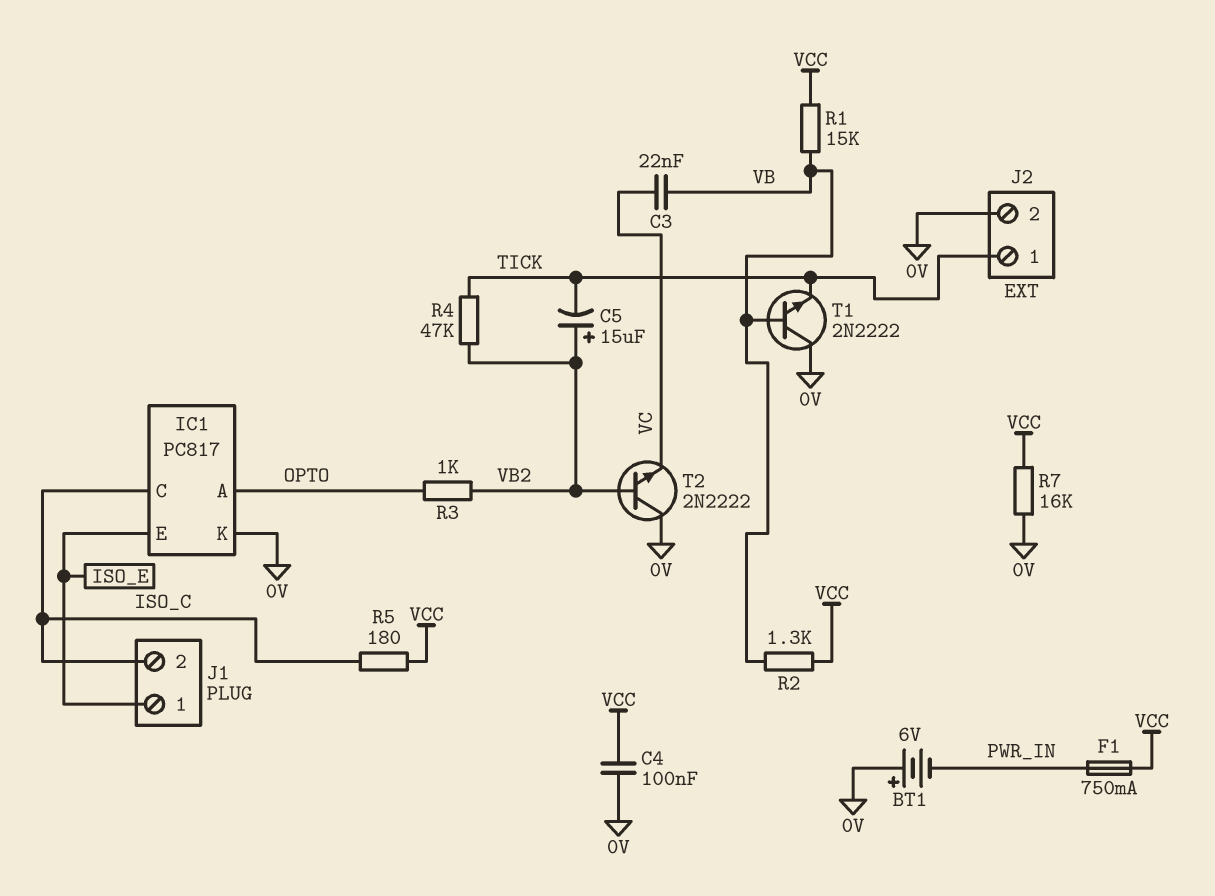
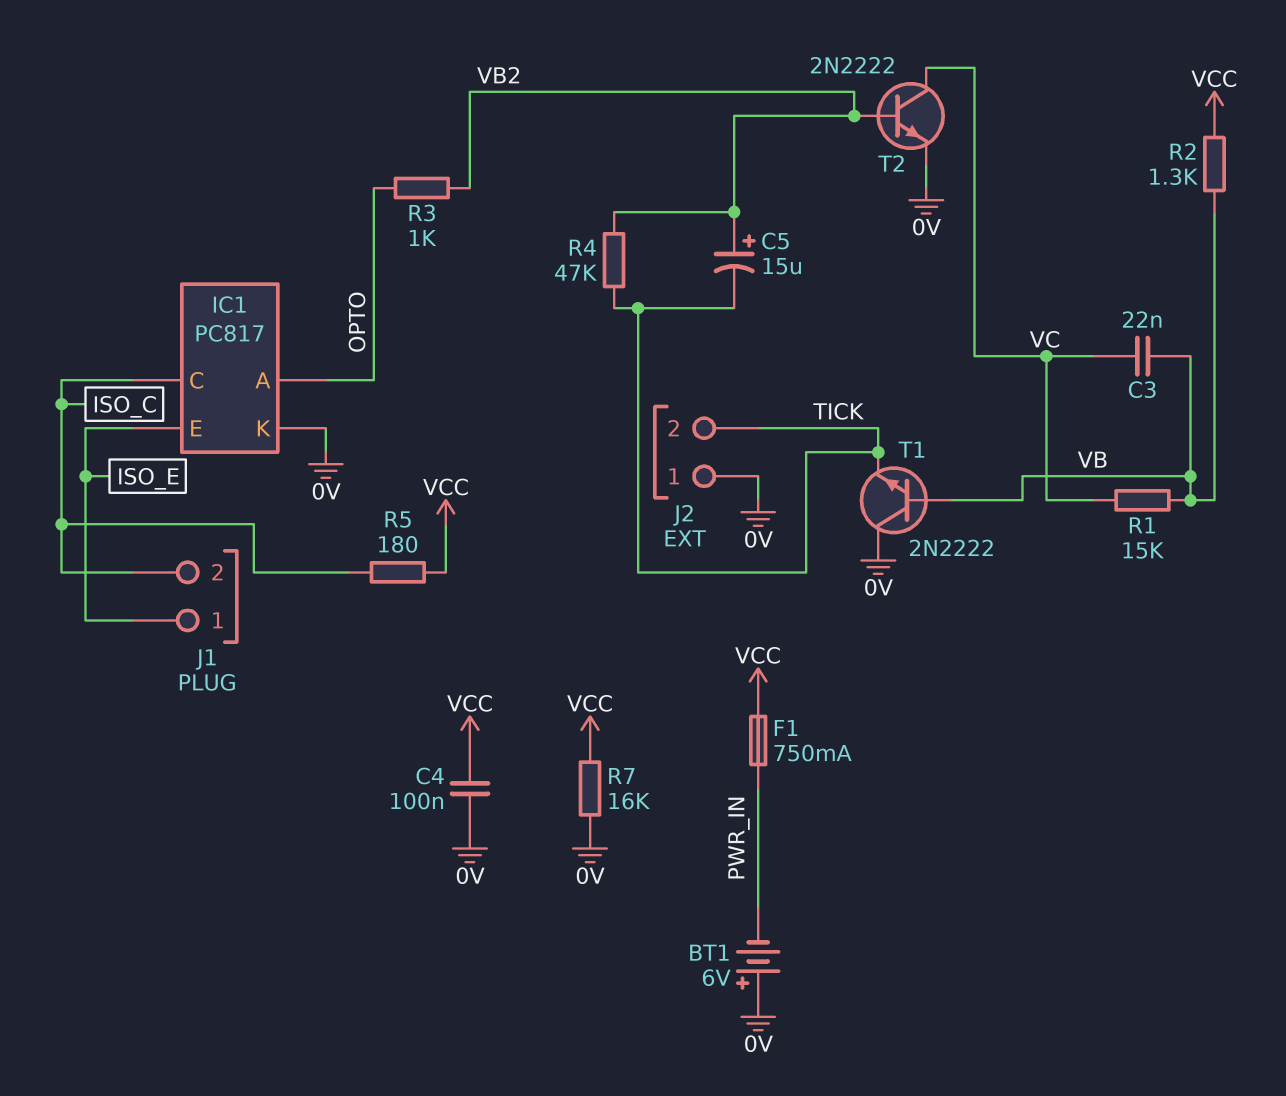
J2 pin 1: TICK -> 0V
J2 pin 2: 0V -> TICK
R1: 15k (VB, VCC) -> 15k (VB, VC)
T2: NPN 2N2222 (B VB2, C 0V, E VC) -> NPN 2N2222 (B VB2, C VC, E 0V)

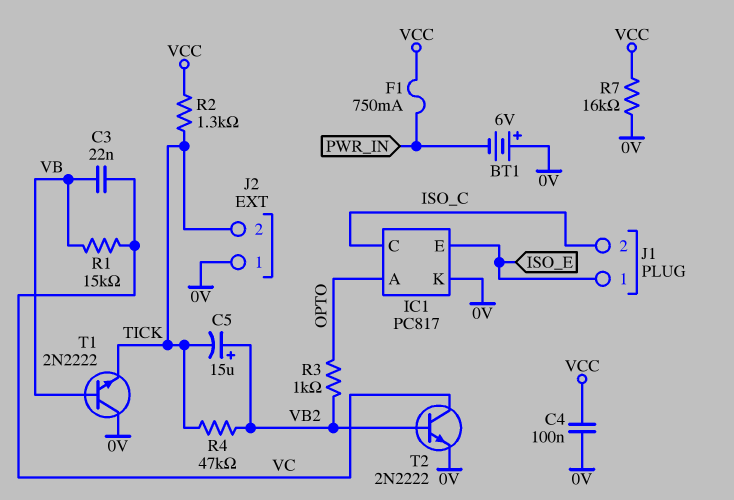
R2: 1.3k (VB, VCC) -> 1.3k (TICK, VCC)
R5: 180 (ISO_C, VCC) -> none

